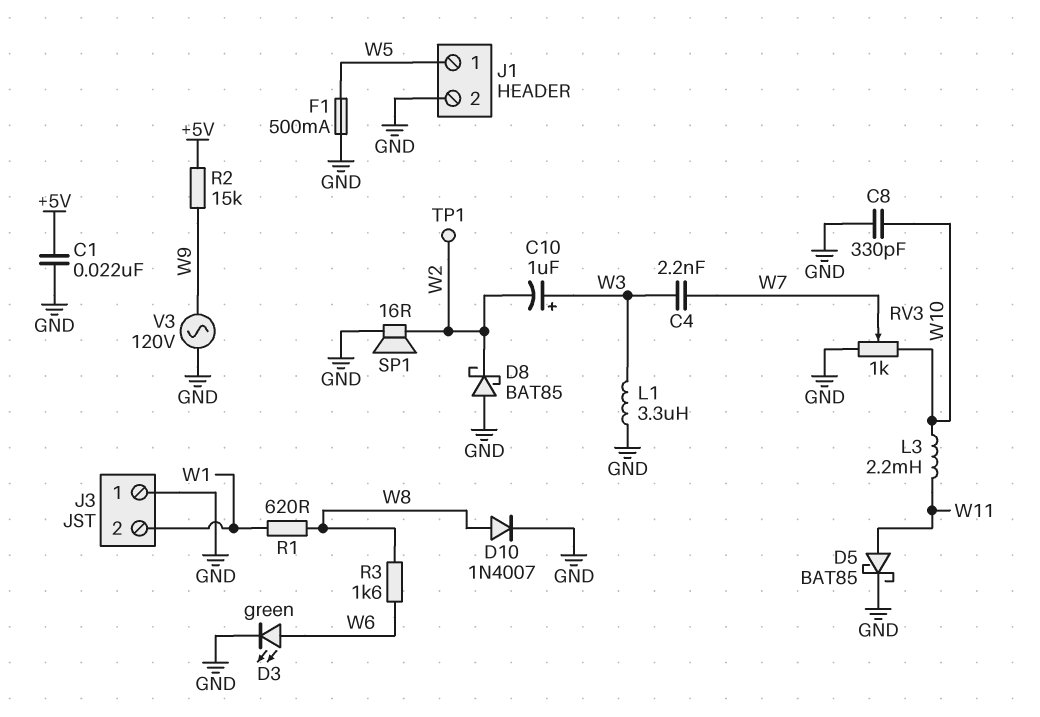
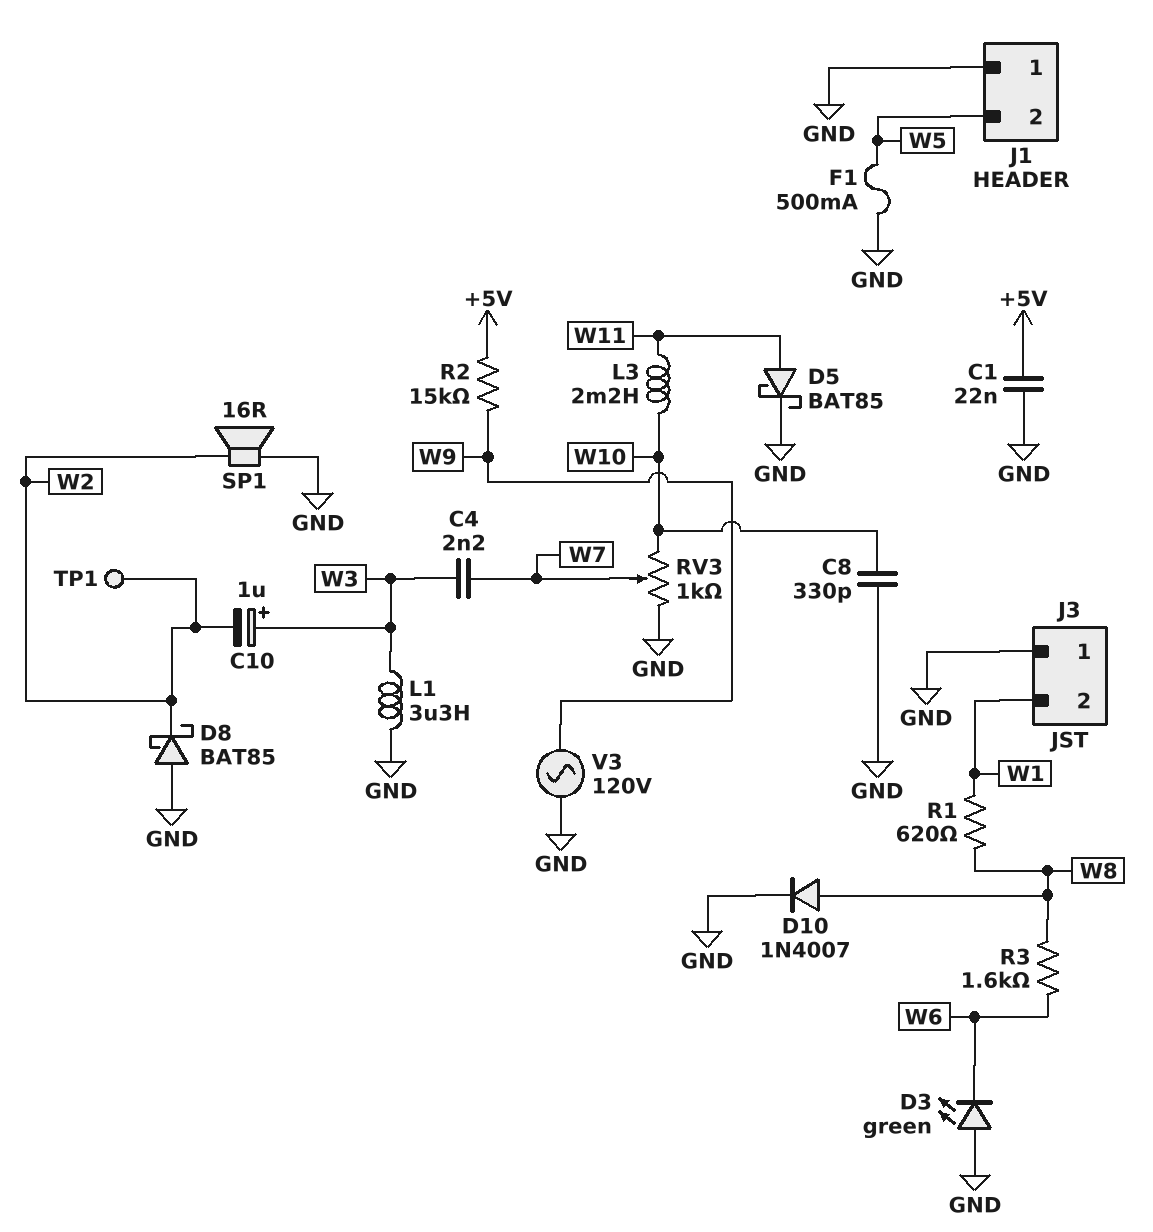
D3: LED green (A W6, K GND) -> LED green (A GND, K W6)
J1 pin 1: W5 -> GND
J1 pin 2: GND -> W5

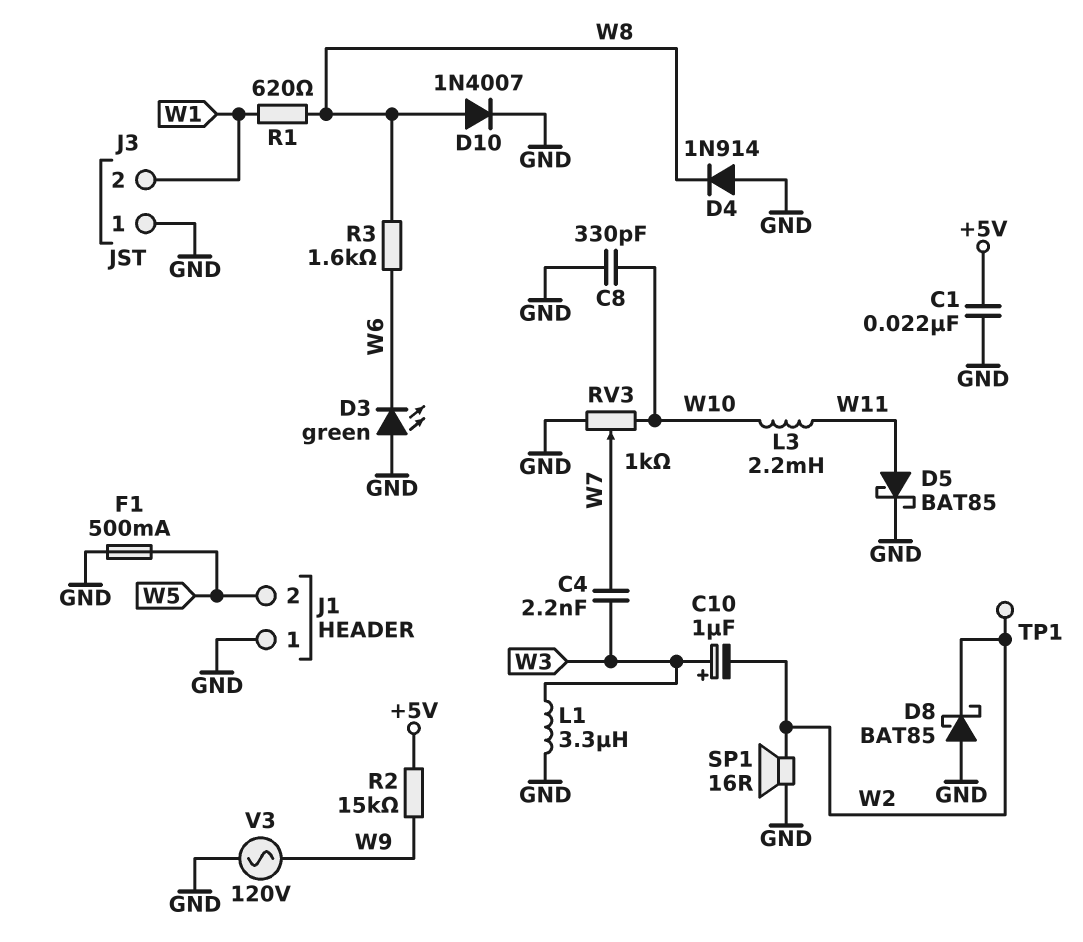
D4: none -> diode 1N914 (A GND, K W8)

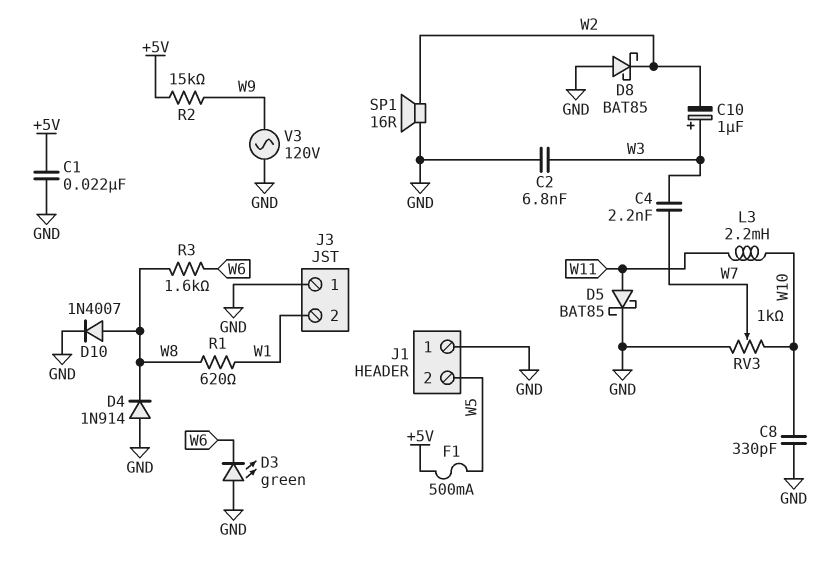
C2: none -> 6.8nF (GND, W3)
F1: 500mA (GND, W5) -> 500mA (+5V, W5)
L1: 3.3uH (GND, W3) -> none
TP1: test point (W2) -> none

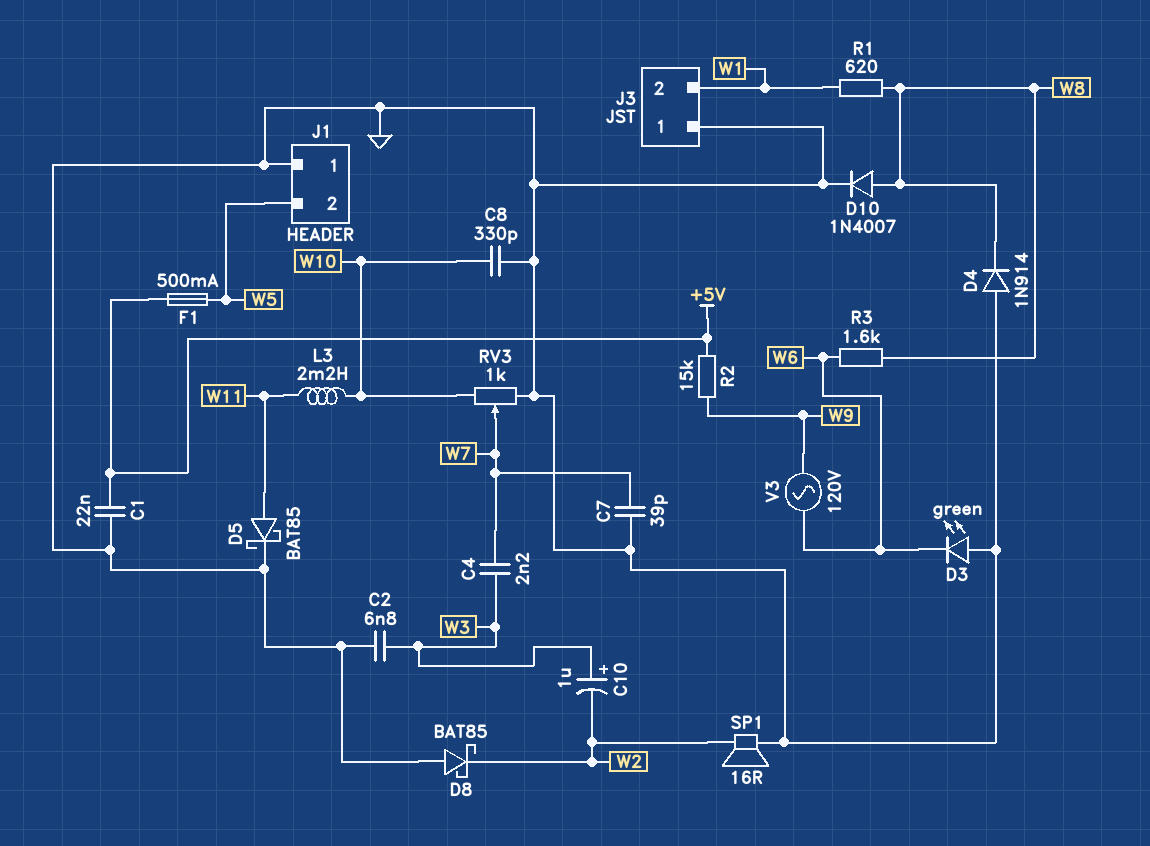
C7: none -> 39pF (GND, W7)
V3: AC 120V (GND, W9) -> AC 120V (W6, W9)

